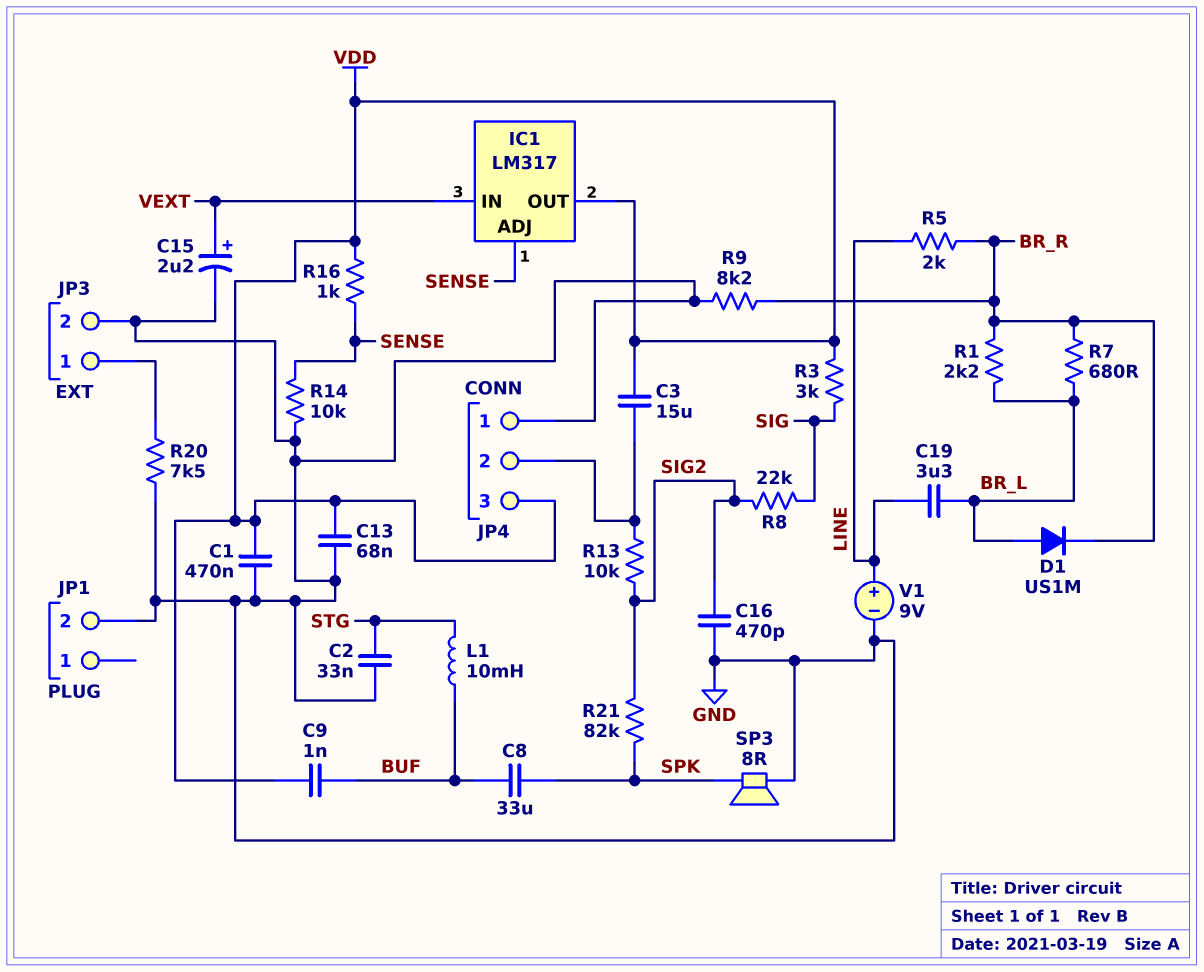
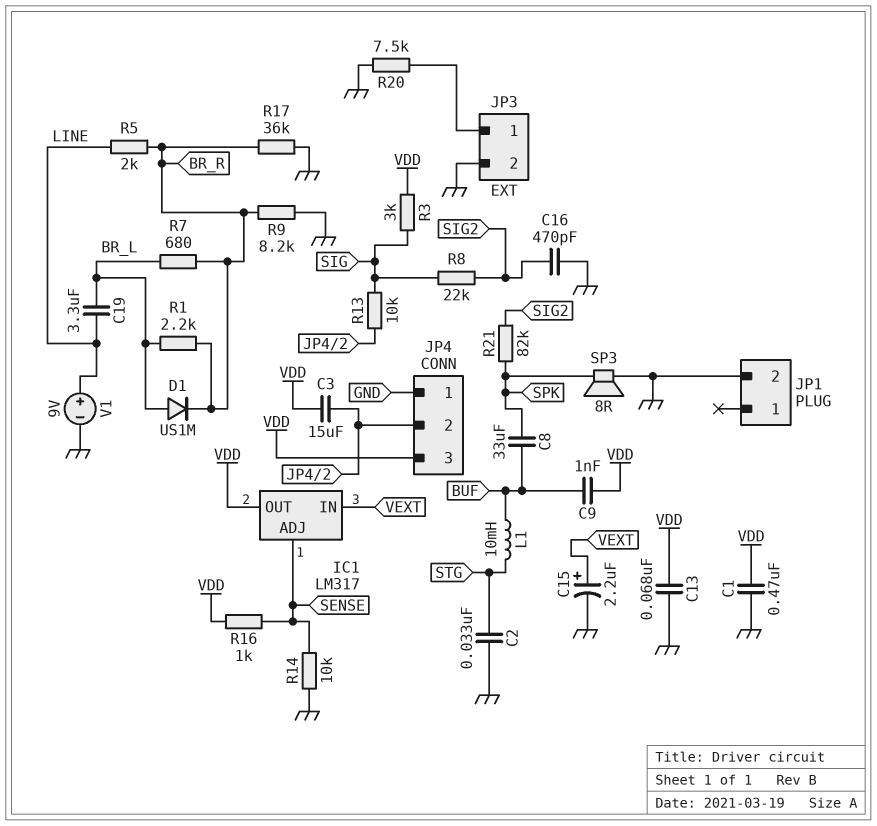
R13: 10k (JP4/2, SIG2) -> 10k (JP4/2, SIG)
R17: none -> 36k (BR_R, GND)

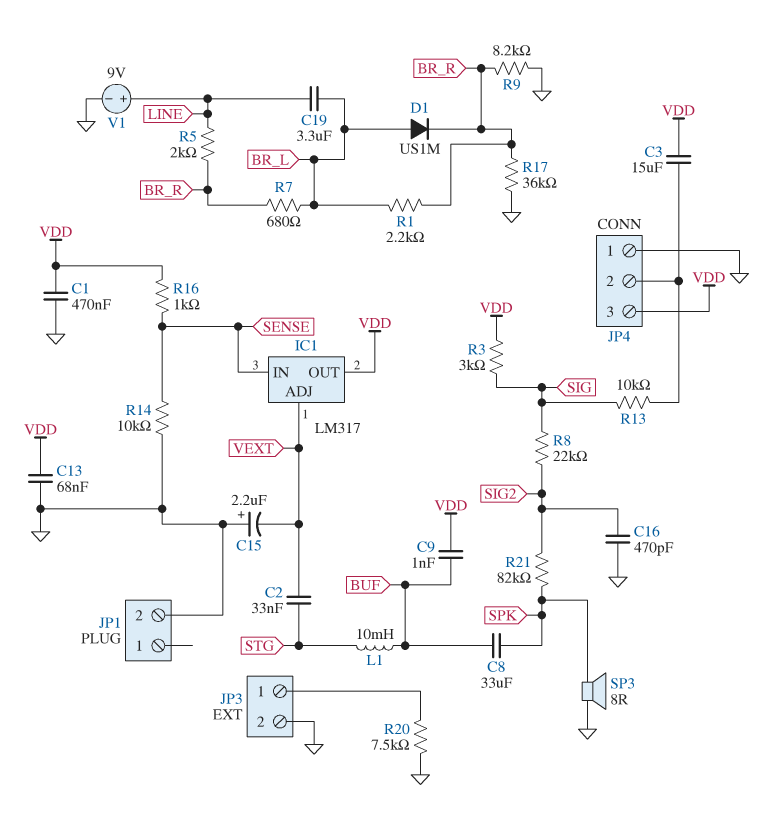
C2: 33nF (GND, STG) -> 33nF (STG, VEXT)
C15: 2.2uF (plus VEXT, minus GND) -> 2.2uF (plus GND, minus VEXT)
IC1 pin ADJ: SENSE -> VEXT
IC1 pin IN: VEXT -> SENSE

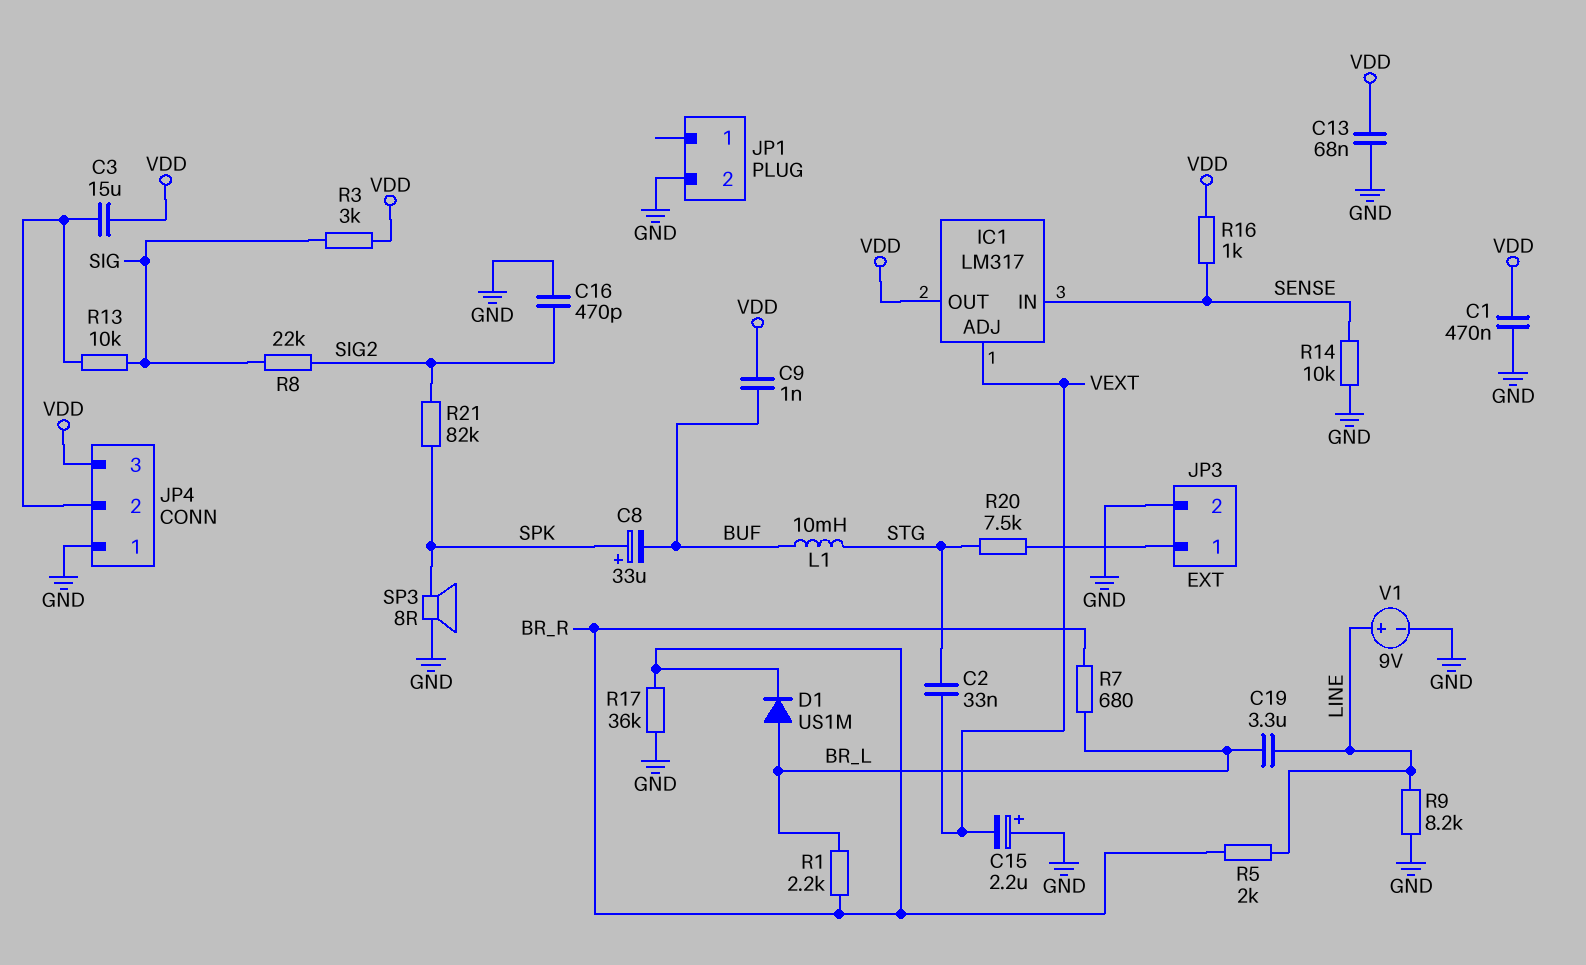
C8: 33uF (BUF, SPK) -> 33uF (plus SPK, minus BUF)
R9: 8.2k (BR_R, GND) -> 8.2k (GND, LINE)
R20: 7.5k (GND, JP3/1) -> 7.5k (JP3/1, STG)

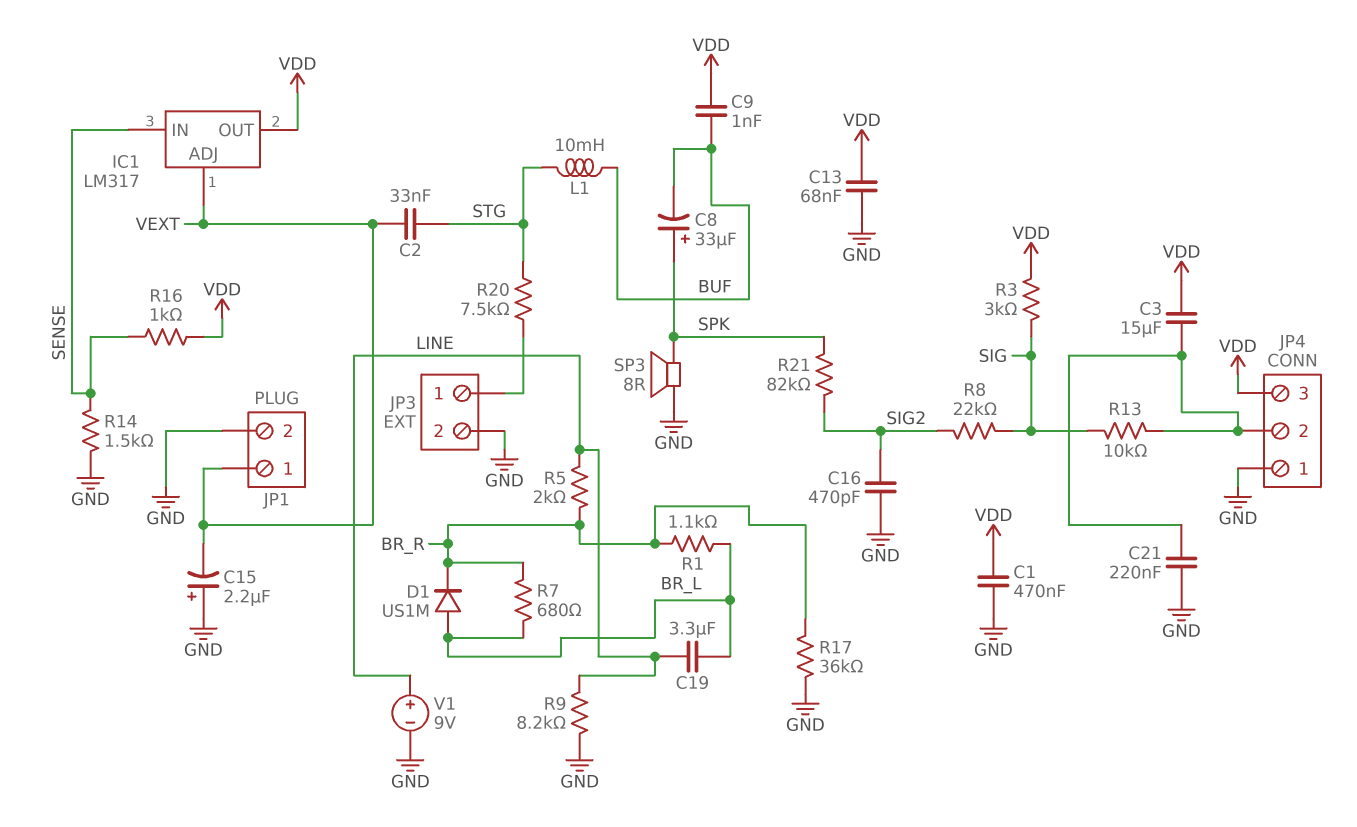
C21: none -> 220nF (GND, JP4/2)
JP1 pin 1: none -> VEXT
R1: 2.2k (BR_L, BR_R) -> 1.1k (BR_L, BR_R)
R14: 10k (GND, SENSE) -> 1.5k (GND, SENSE)

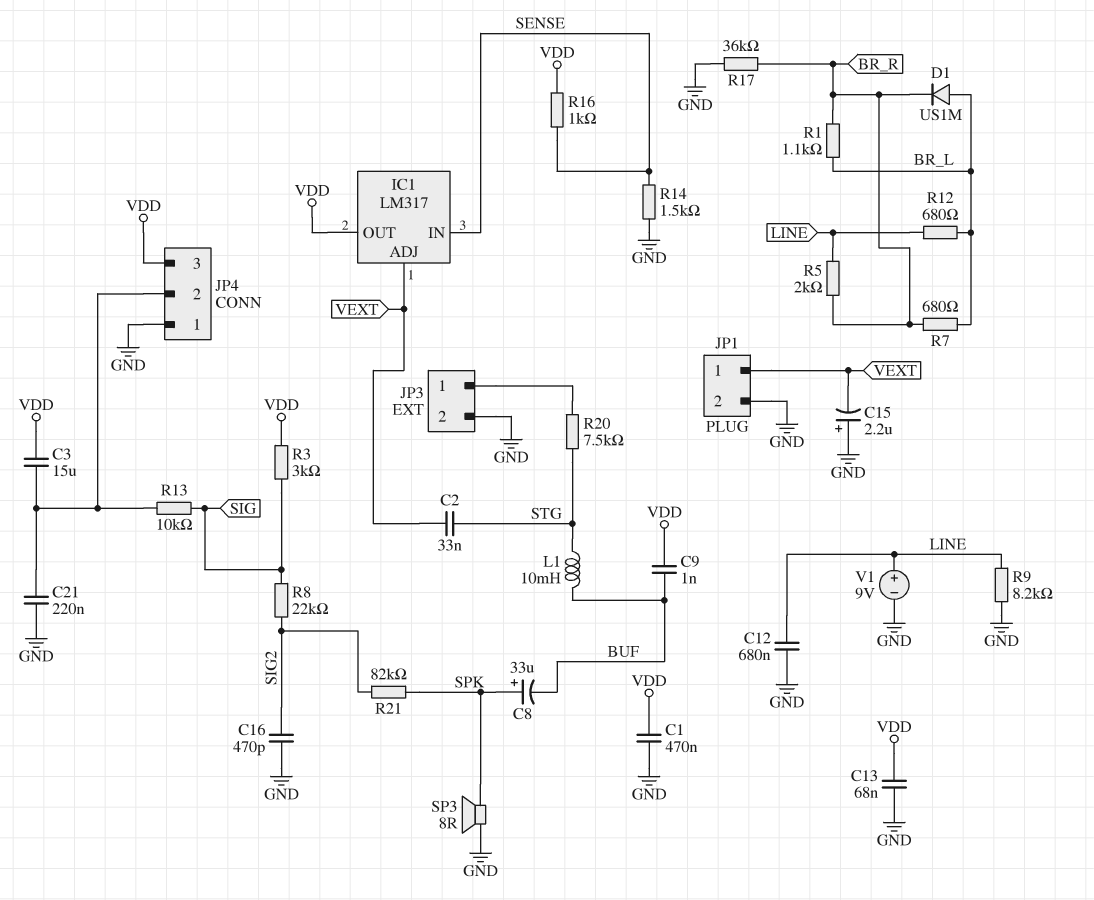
C12: none -> 680nF (GND, LINE)
C19: 3.3uF (BR_L, LINE) -> none
R12: none -> 680 (BR_L, LINE)

